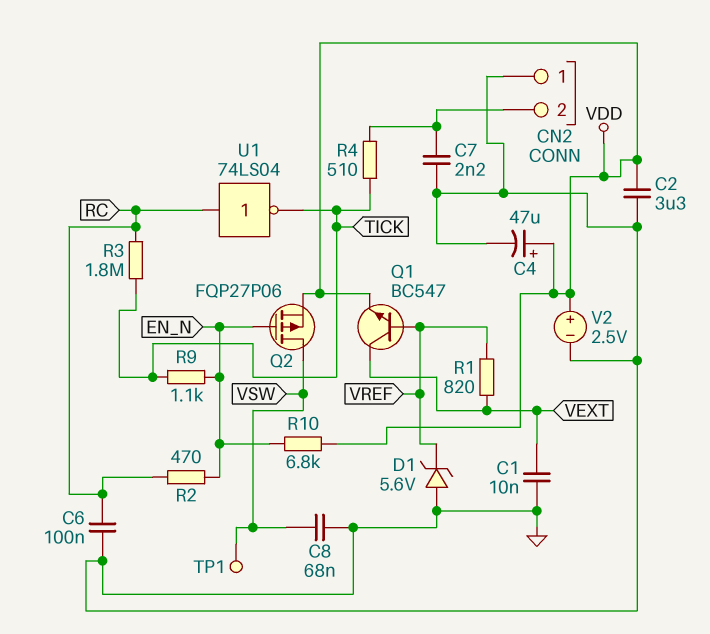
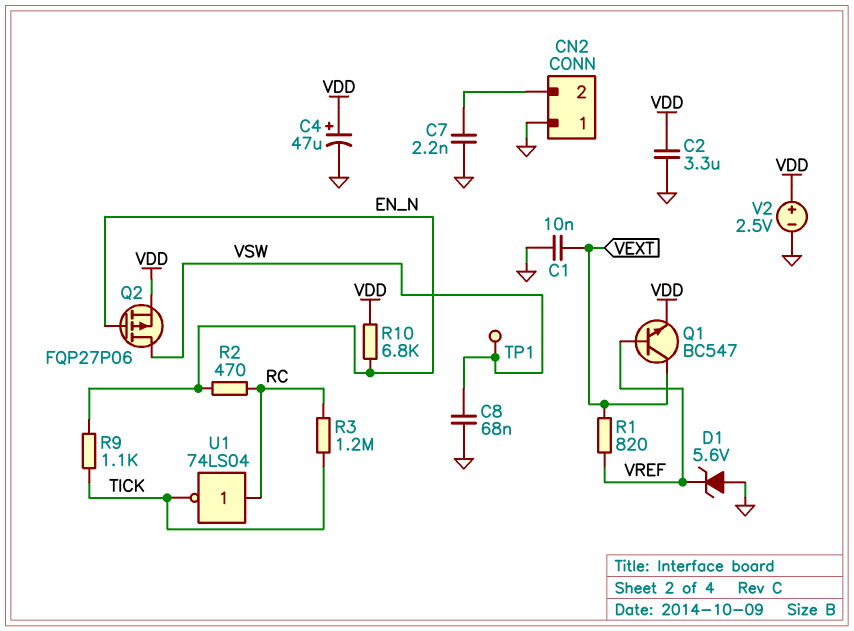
C6: 100nF (GND, RC) -> none
R3: 1.8M (RC, TICK) -> 1.2M (RC, TICK)
R4: 510 (CN2/2, TICK) -> none

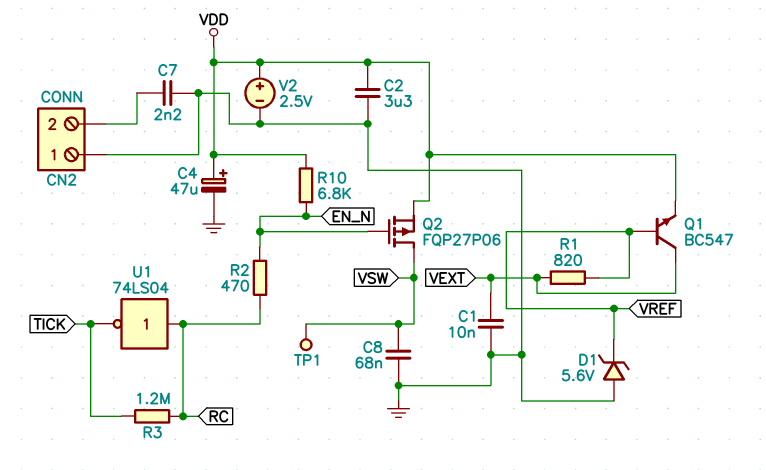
R9: 1.1k (EN_N, TICK) -> none

